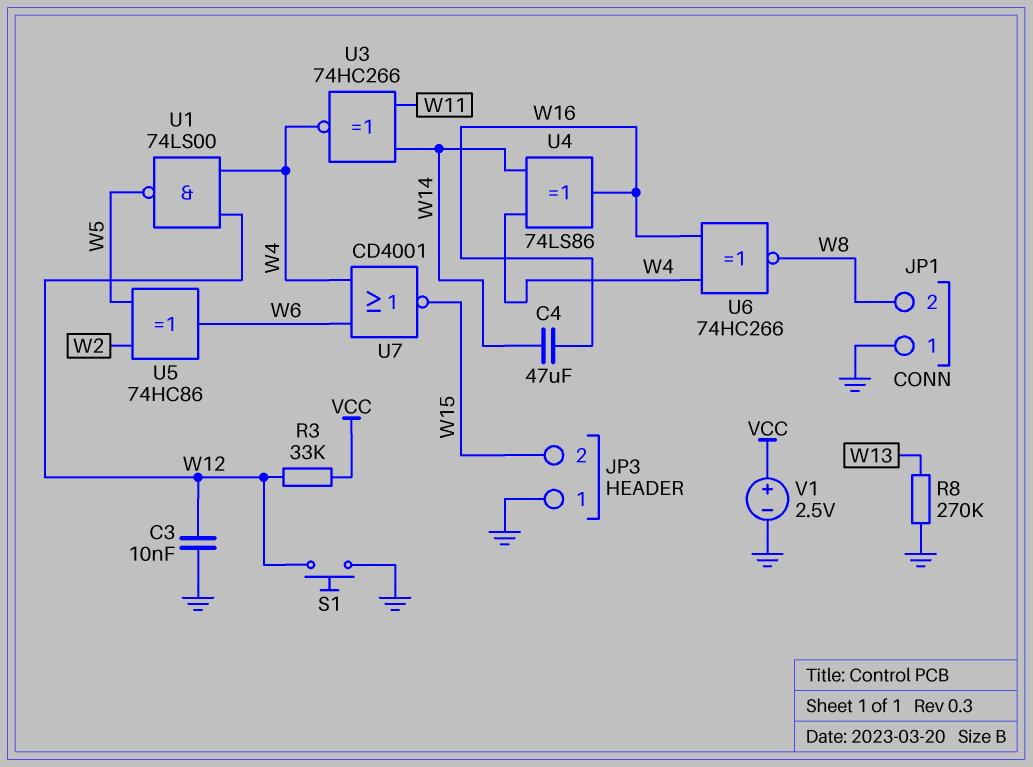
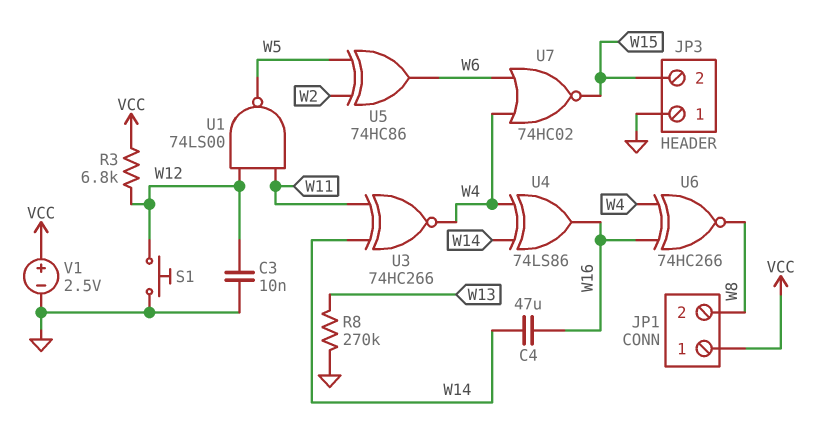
JP1 pin 1: GND -> VCC
R3: 33k (VCC, W12) -> 6.8k (VCC, W12)
U1: NAND 74LS00 (in W4, in W12, out W5) -> NAND 74LS00 (in W11, in W12, out W5)
U7: NOR CD4001 (in W4, in W6, out W15) -> NOR 74HC02 (in W4, in W6, out W15)

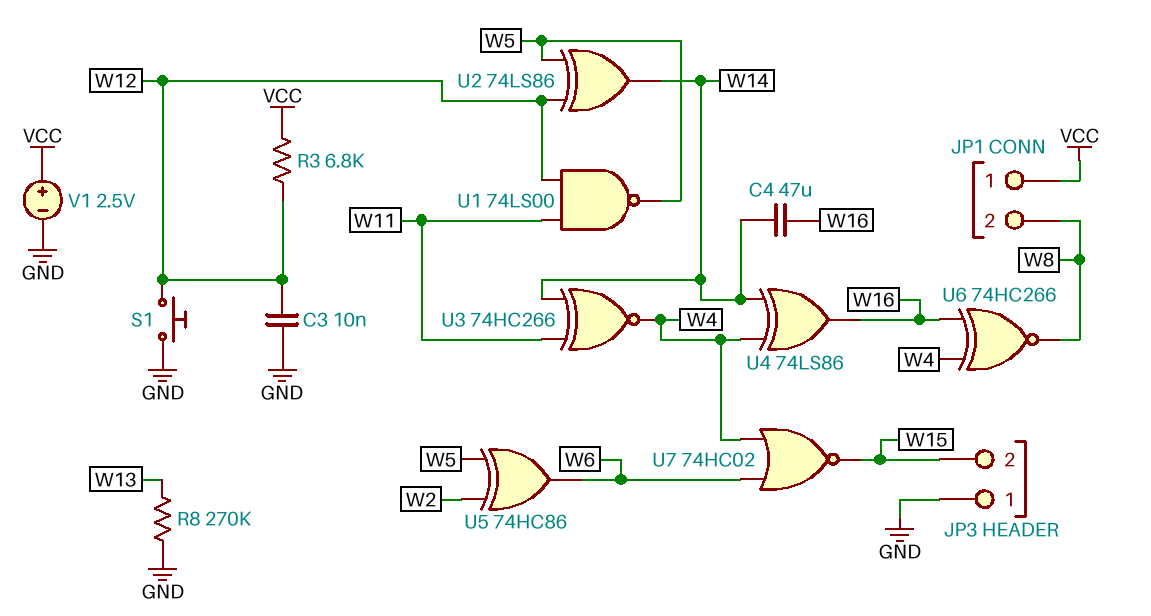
U2: none -> XOR 74LS86 (in W5, in W12, out W14)

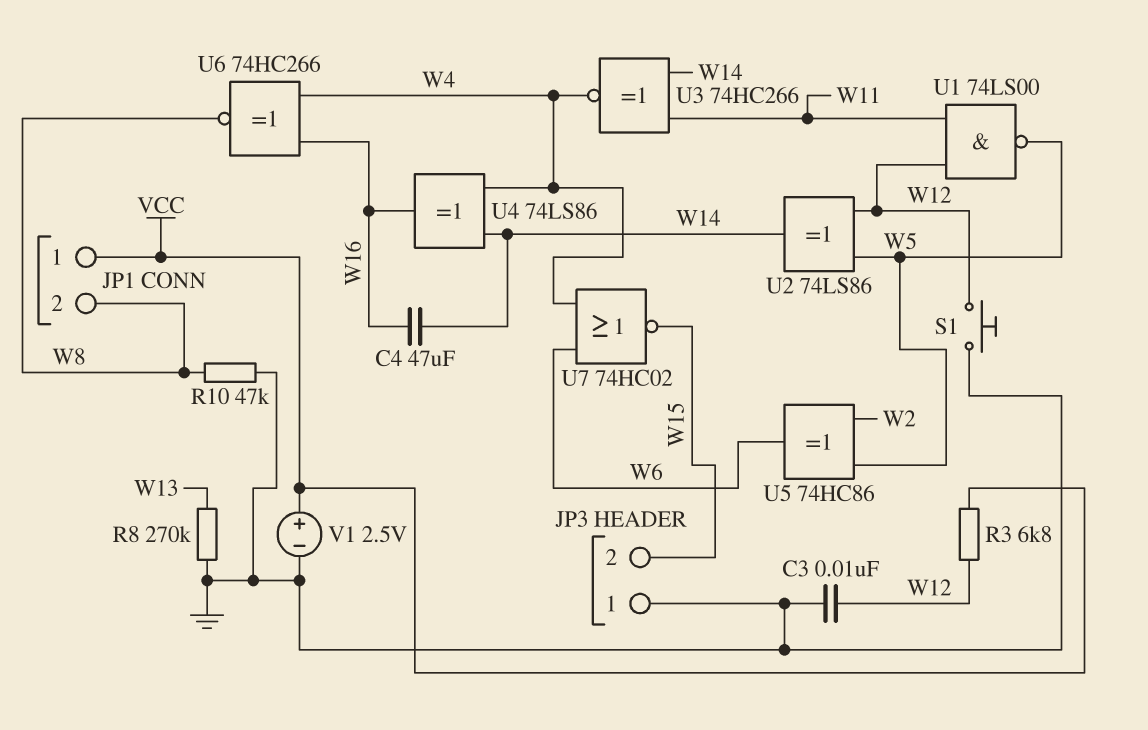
R10: none -> 47k (GND, W8)

